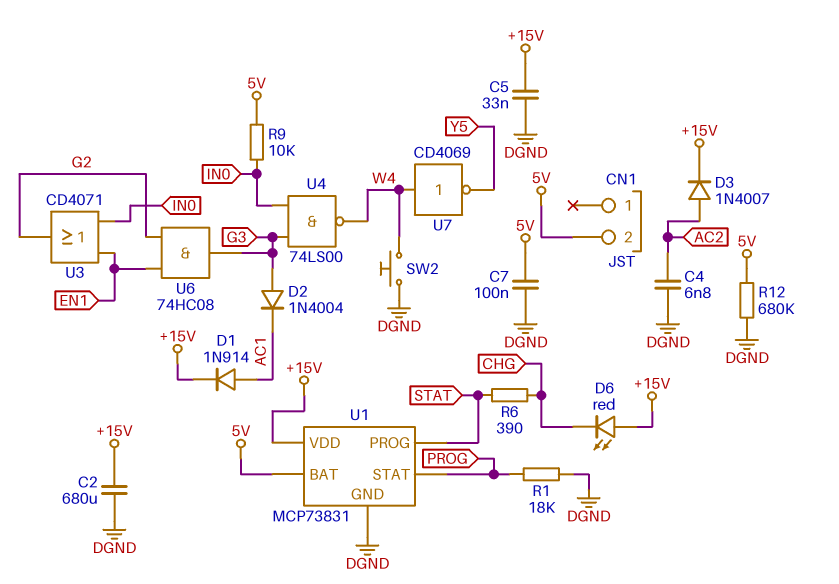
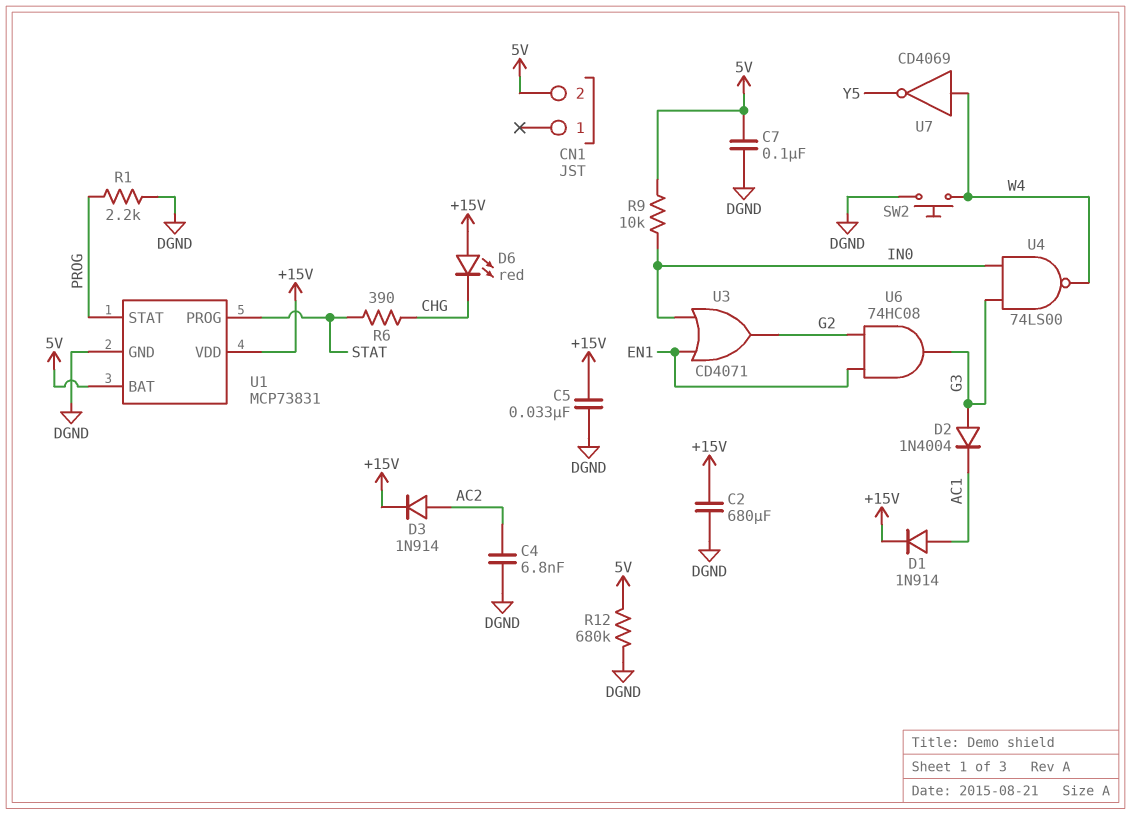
D3: diode 1N4007 (A AC2, K +15V) -> diode 1N914 (A AC2, K +15V)
R1: 18k (DGND, PROG) -> 2.2k (DGND, PROG)

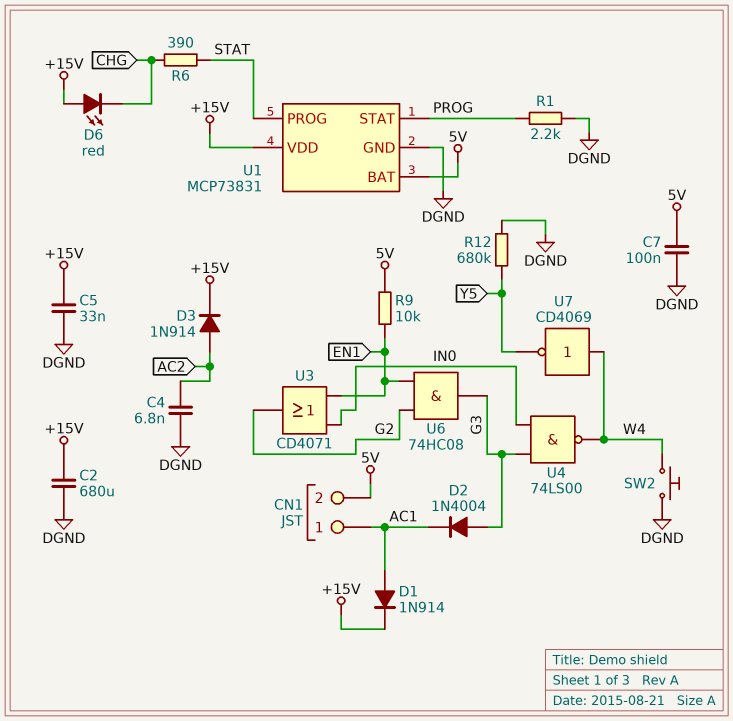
CN1 pin 1: none -> AC1
R9: 10k (5V, IN0) -> 10k (5V, EN1)
R12: 680k (5V, DGND) -> 680k (DGND, Y5)

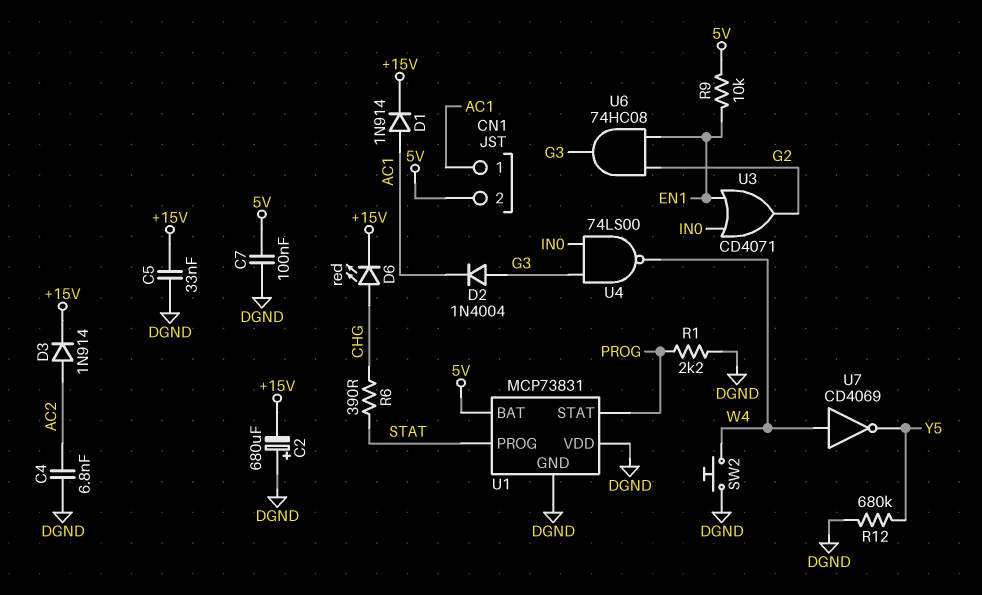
C2: 680uF (+15V, DGND) -> 680uF (plus DGND, minus +15V)
D6: LED red (A +15V, K CHG) -> LED red (A CHG, K +15V)
U1 pin VDD: +15V -> DGND

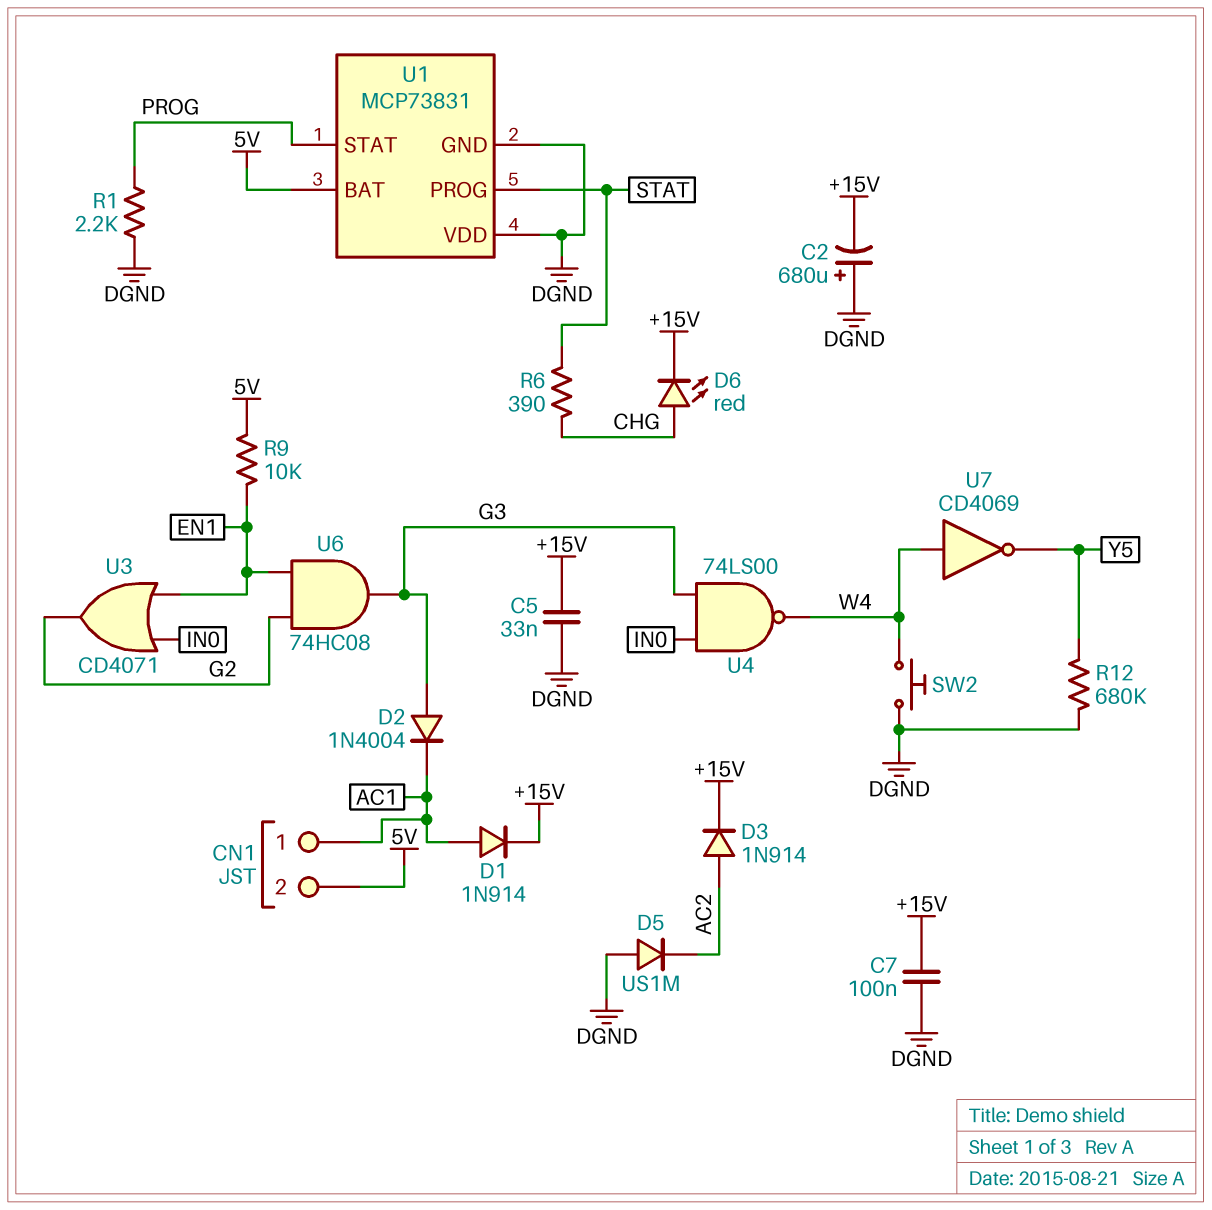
C4: 6.8nF (AC2, DGND) -> none
C7: 100nF (5V, DGND) -> 100nF (+15V, DGND)
D5: none -> diode US1M (A DGND, K AC2)

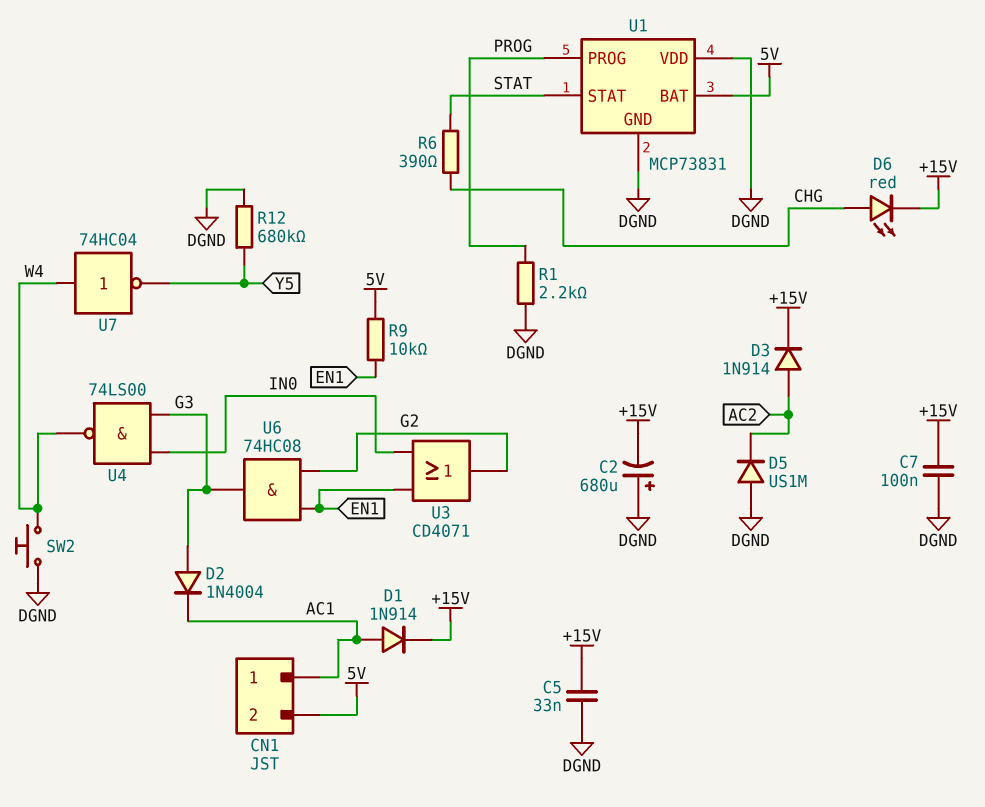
U1 pin PROG: STAT -> PROG
U1 pin STAT: PROG -> STAT
U7: NOT CD4069 (in W4, out Y5) -> NOT 74HC04 (in W4, out Y5)

